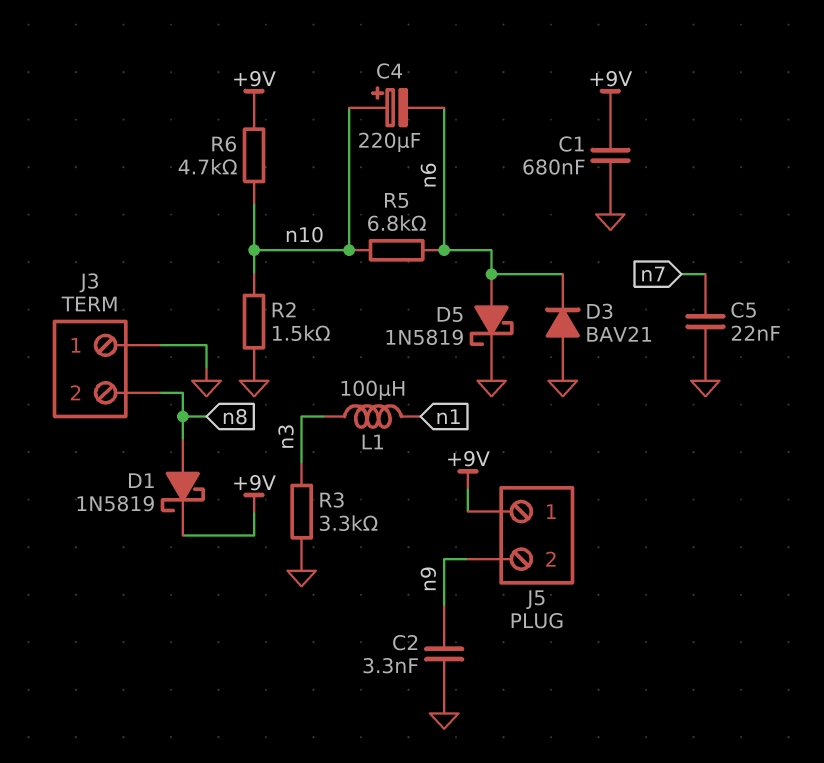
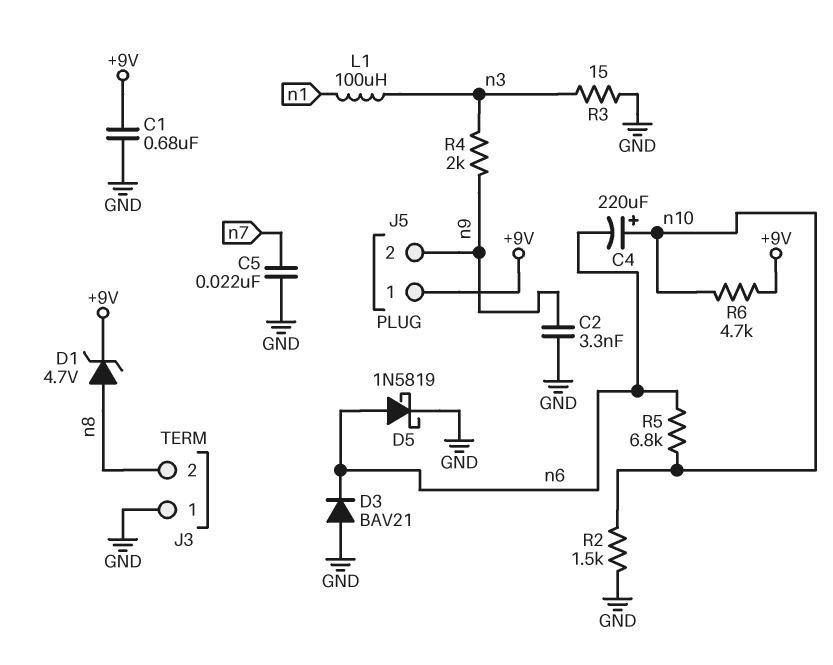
D1: schottky 1N5819 (A n8, K +9V) -> zener 4.7V (A n8, K +9V)
R3: 3.3k (GND, n3) -> 15 (GND, n3)
R4: none -> 2k (n3, n9)

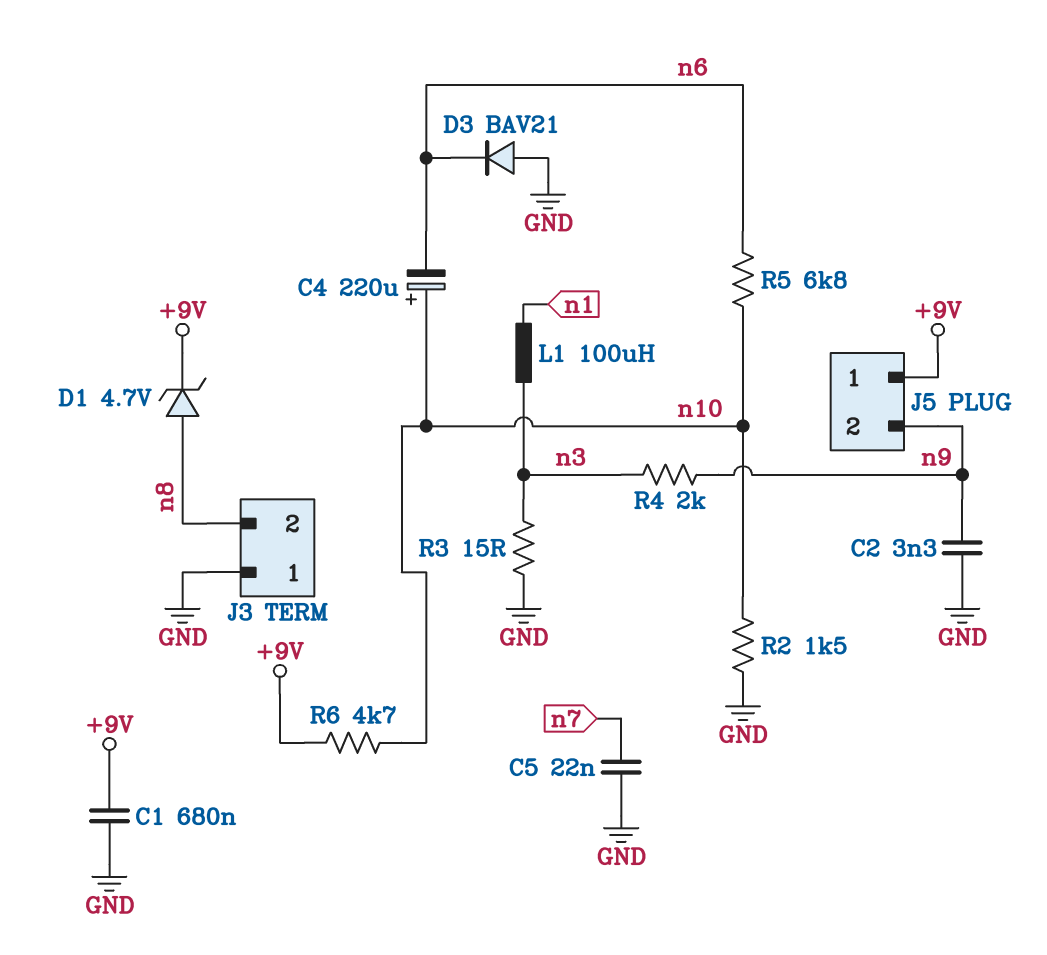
D5: schottky 1N5819 (A n6, K GND) -> none

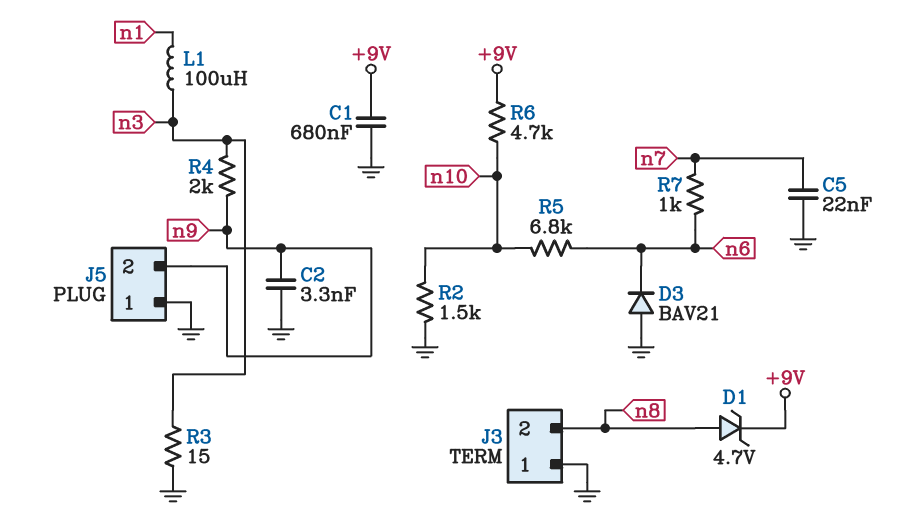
C4: 220uF (plus n10, minus n6) -> none
J5 pin 1: +9V -> GND
R7: none -> 1k (n6, n7)

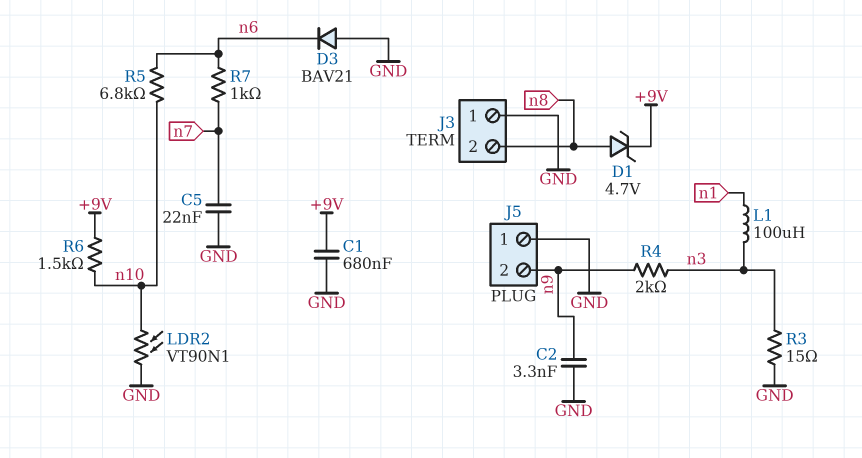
LDR2: none -> VT90N1 (GND, n10)
R2: 1.5k (GND, n10) -> none
R6: 4.7k (+9V, n10) -> 1.5k (+9V, n10)

